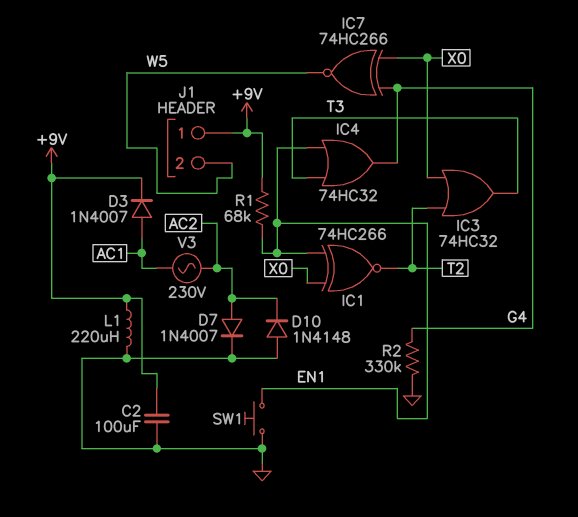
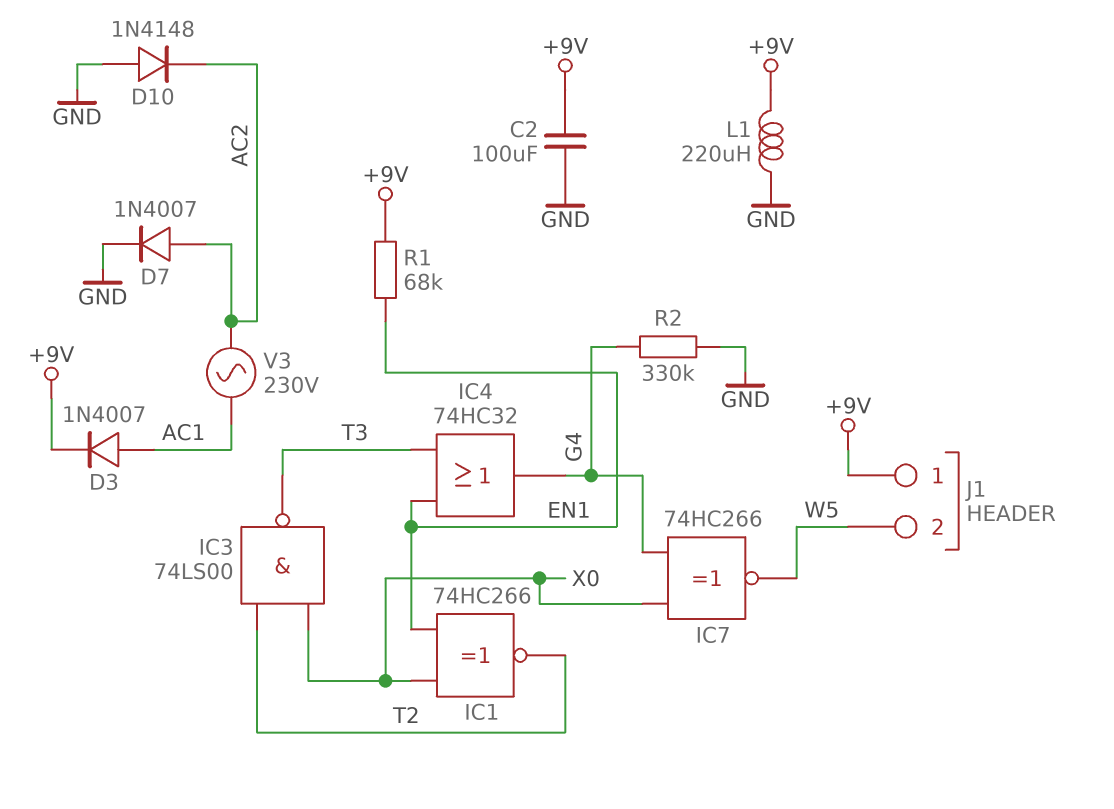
IC3: OR 74HC32 (in T2, in X0, out T3) -> NAND 74LS00 (in T2, in X0, out T3)
SW1: button (EN1, GND) -> none

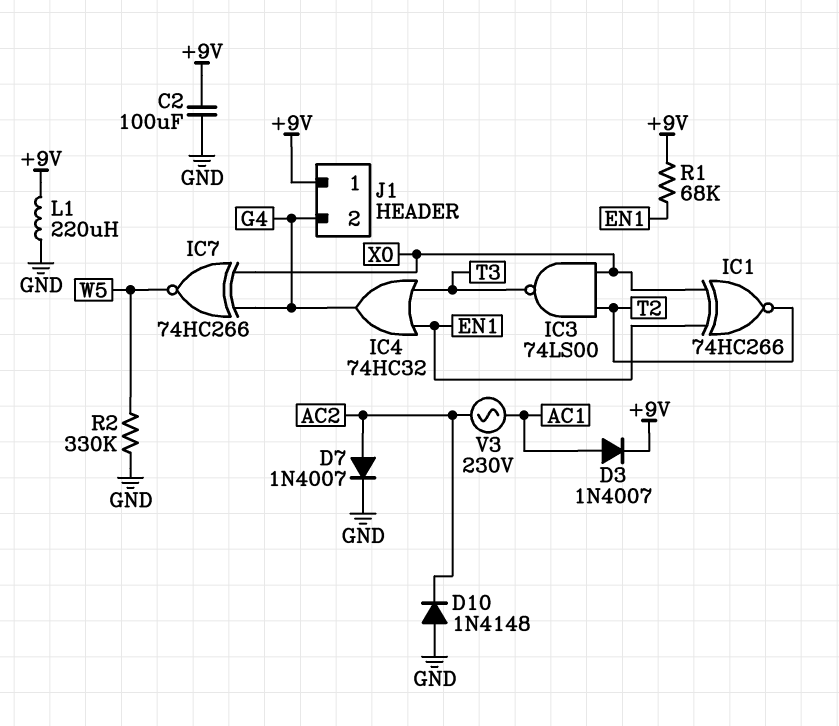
J1 pin 2: W5 -> G4
R2: 330k (G4, GND) -> 330k (GND, W5)

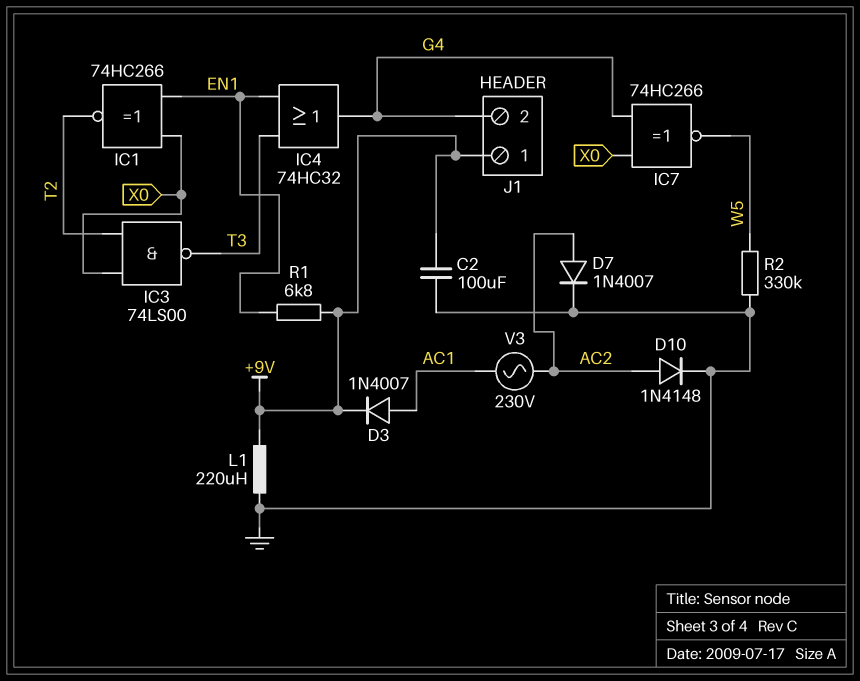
D10: diode 1N4148 (A GND, K AC2) -> diode 1N4148 (A AC2, K GND)
R1: 68k (+9V, EN1) -> 6.8k (+9V, EN1)

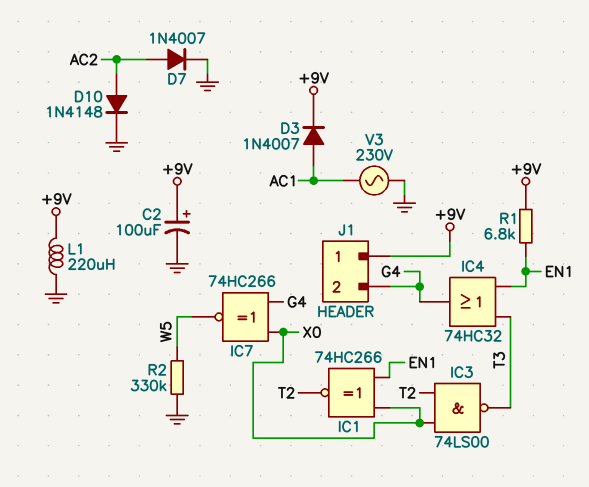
C2: 100uF (+9V, GND) -> 100uF (plus +9V, minus GND)
V3: AC 230V (AC1, AC2) -> AC 230V (AC1, GND)

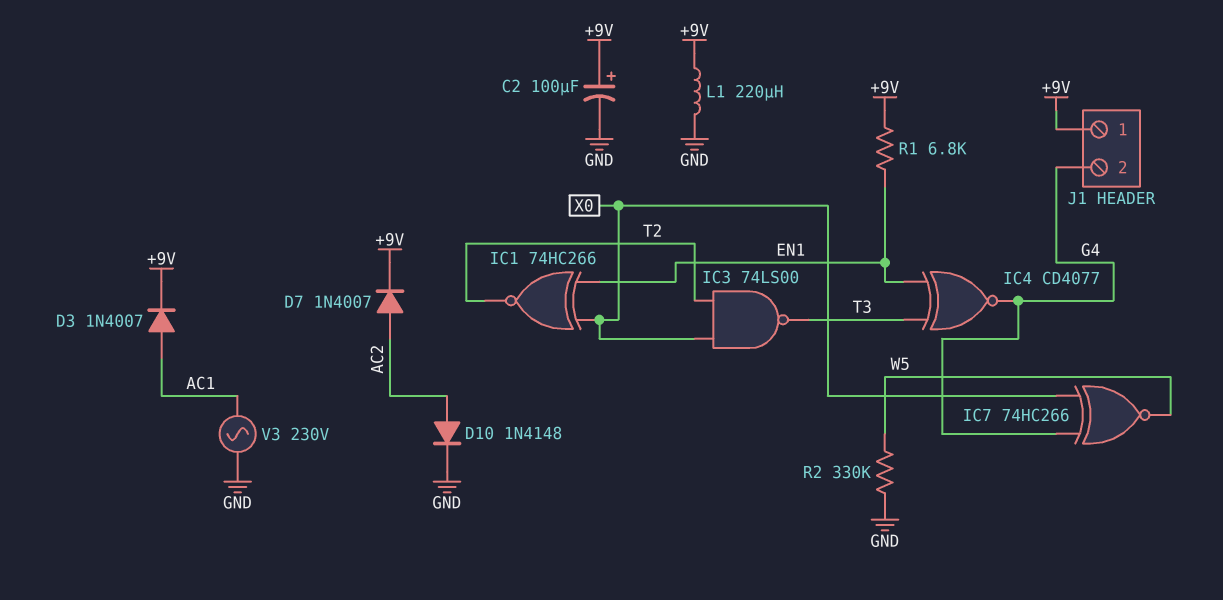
D7: diode 1N4007 (A AC2, K GND) -> diode 1N4007 (A AC2, K +9V)
IC4: OR 74HC32 (in EN1, in T3, out G4) -> XNOR CD4077 (in EN1, in T3, out G4)

